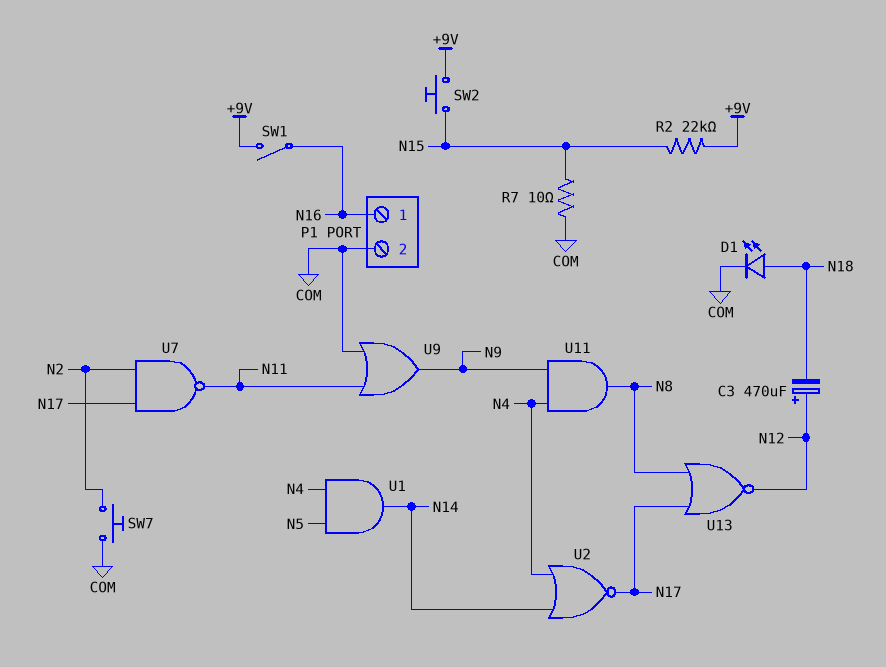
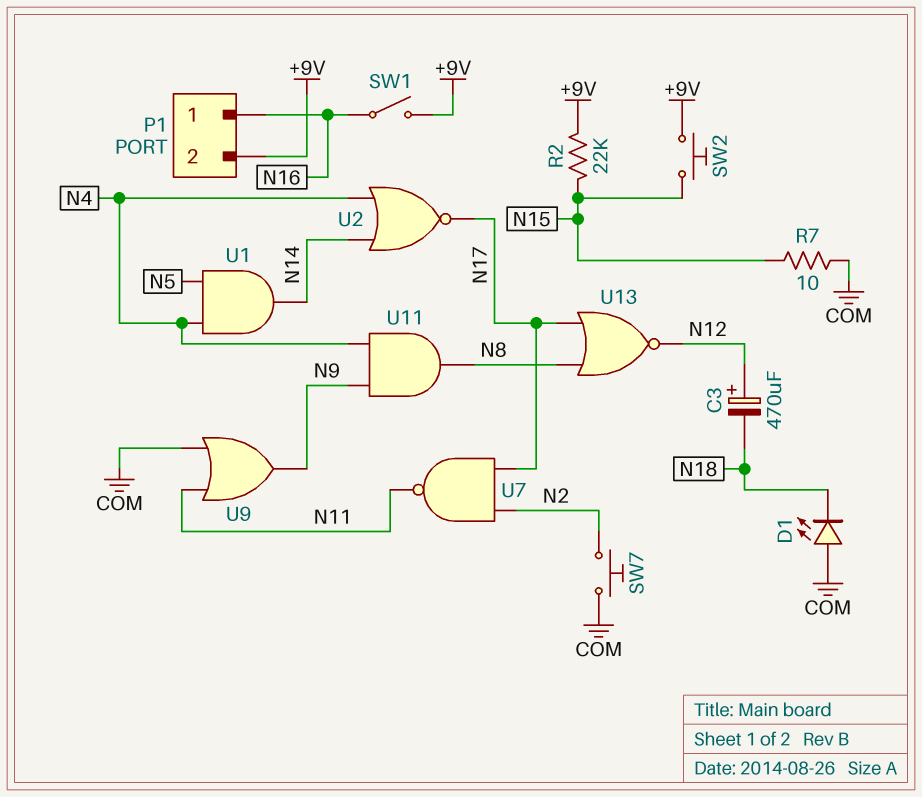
D1: LED (A N18, K COM) -> LED (A COM, K N18)
P1 pin 2: COM -> +9V

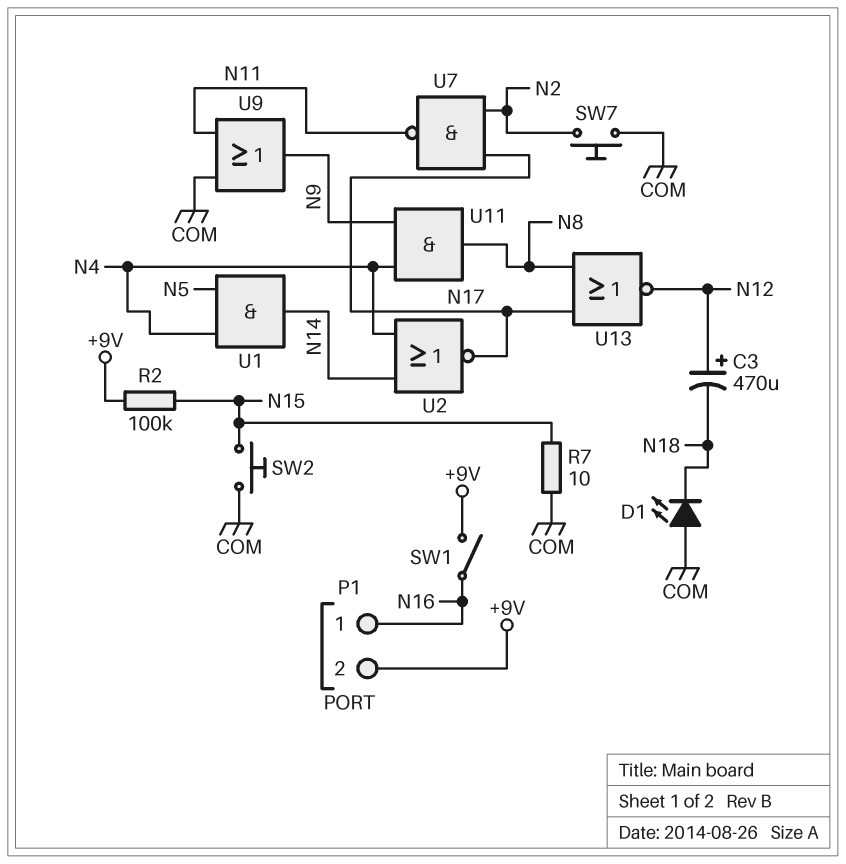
R2: 22k (+9V, N15) -> 100k (+9V, N15)
SW2: button (+9V, N15) -> button (COM, N15)

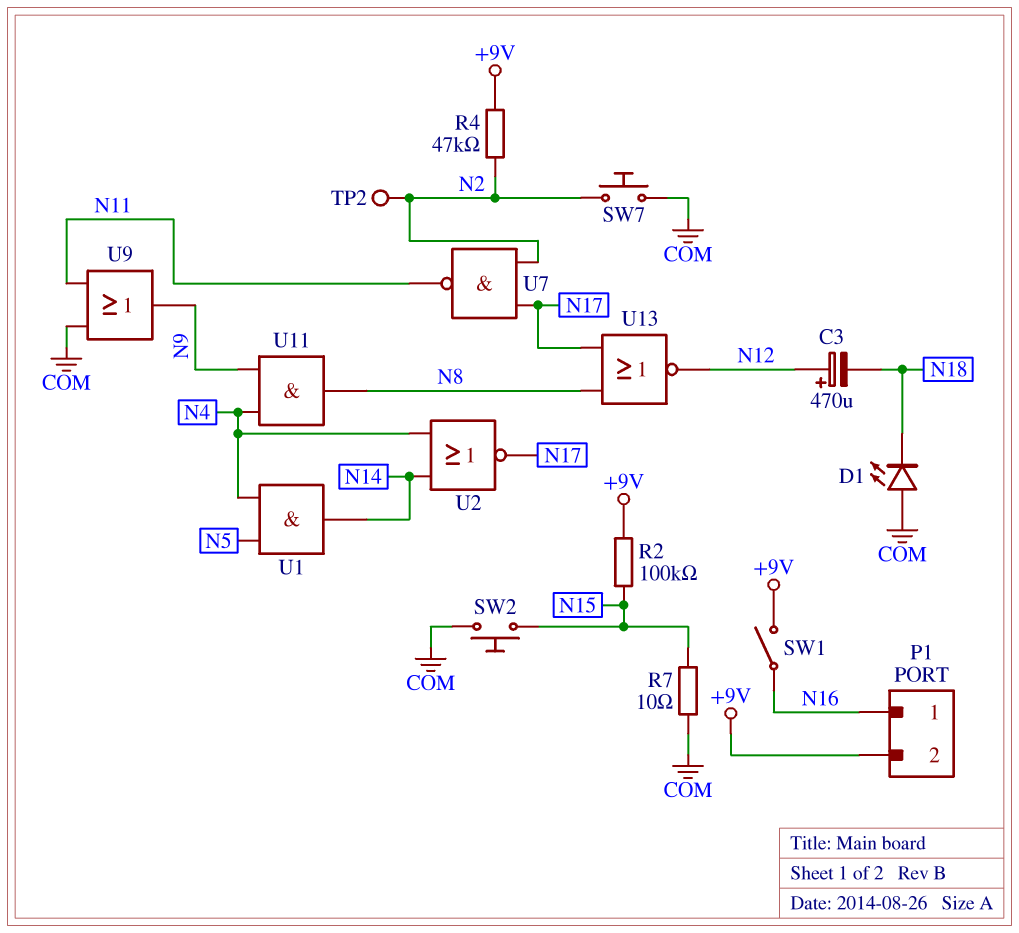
R4: none -> 47k (+9V, N2)
TP2: none -> test point (N2)

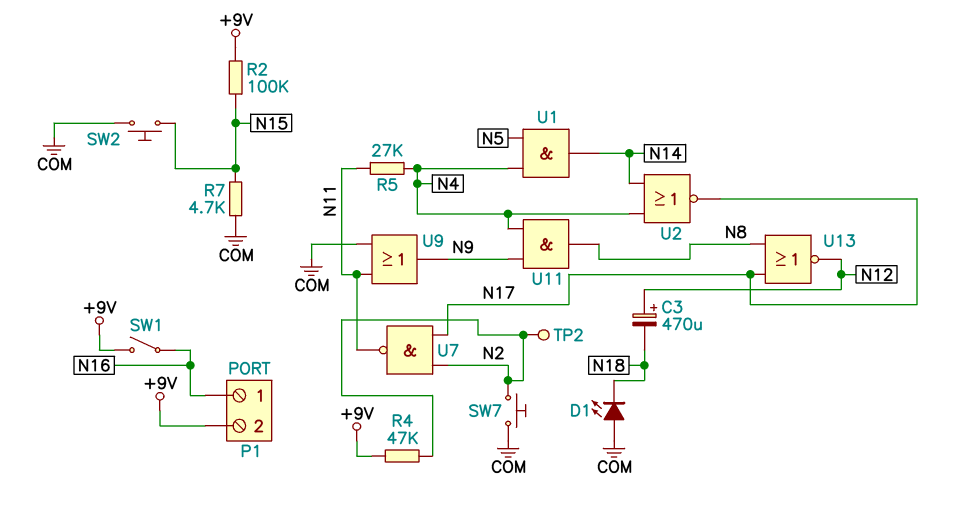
R5: none -> 27k (N4, N11)
R7: 10 (COM, N15) -> 4.7k (COM, N15)

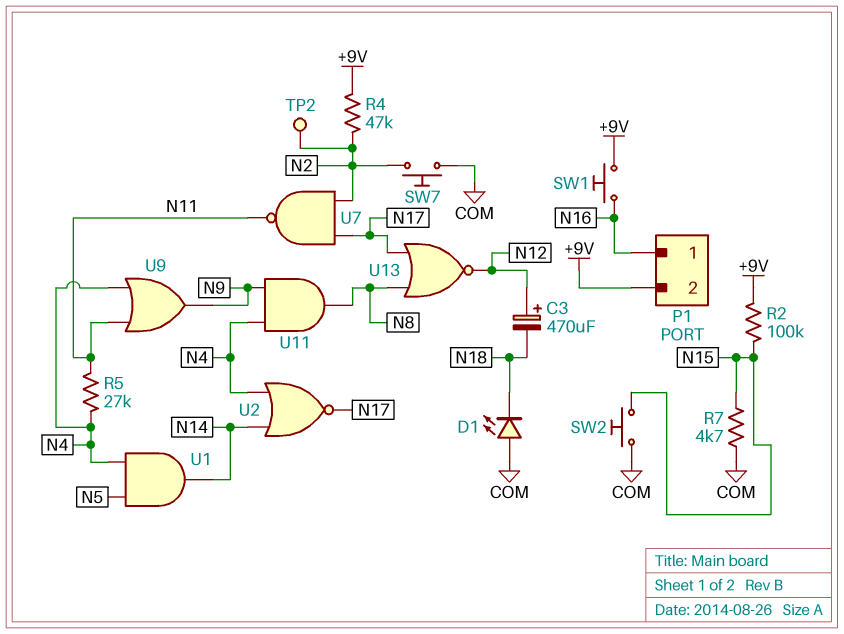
SW1: switch (+9V, N16) -> button (+9V, N16)
U9: OR (in COM, in N11, out N9) -> OR (in N4, in N11, out N9)

